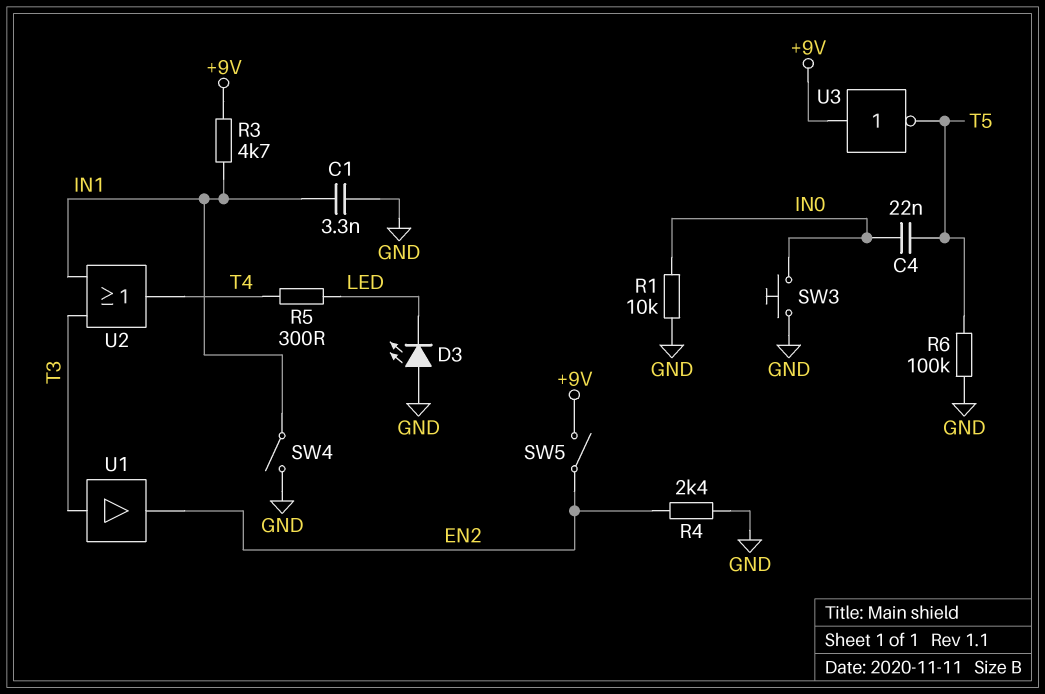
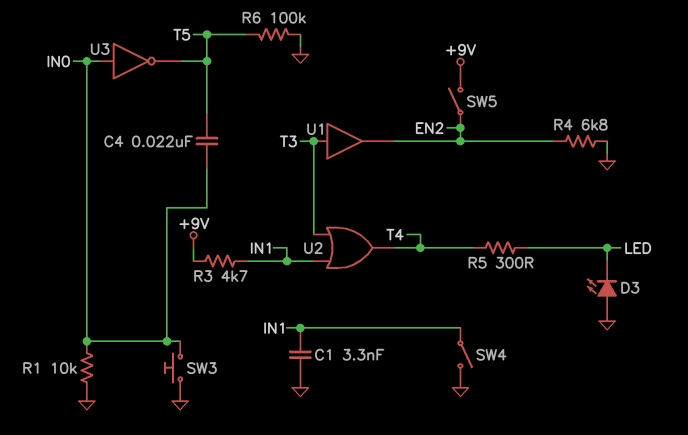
R4: 2.4k (EN2, GND) -> 6.8k (EN2, GND)
U3: NOT (in +9V, out T5) -> NOT (in IN0, out T5)

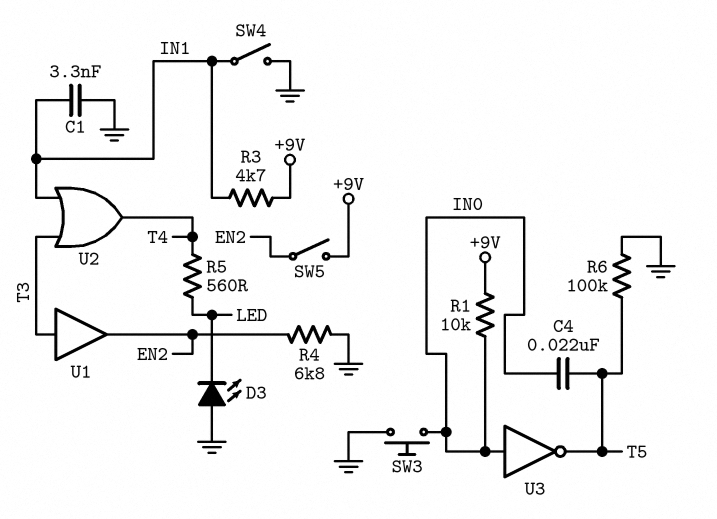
R1: 10k (GND, IN0) -> 10k (+9V, IN0)
R5: 300 (LED, T4) -> 560 (LED, T4)

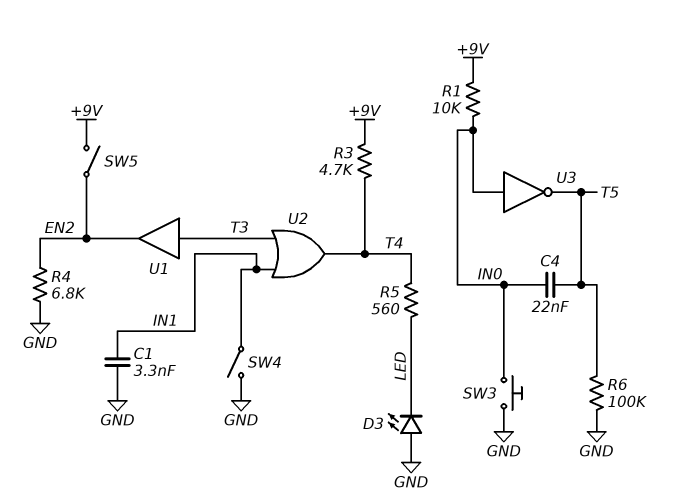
R3: 4.7k (+9V, IN1) -> 4.7k (+9V, T4)

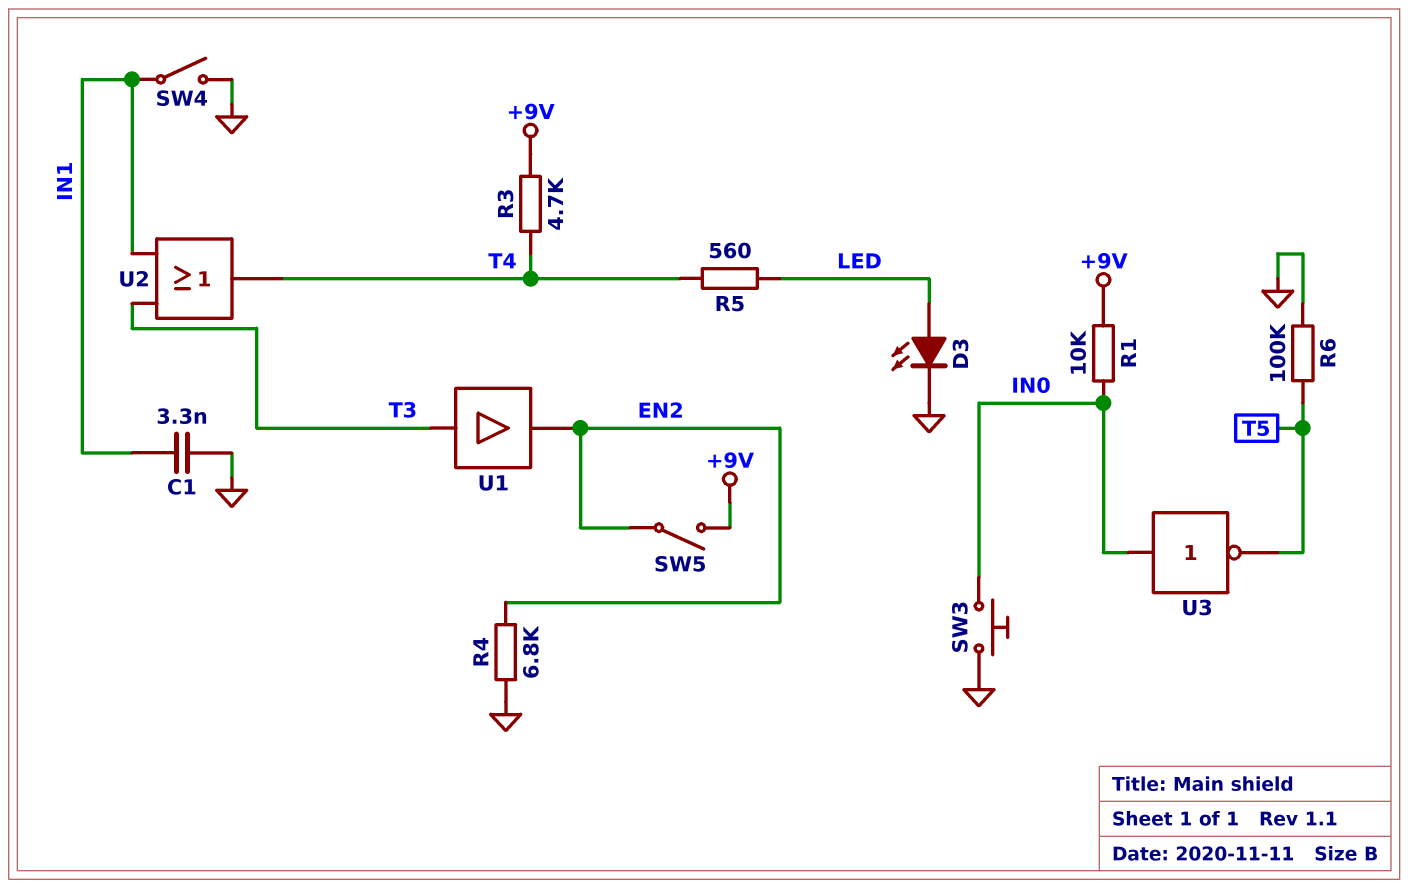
C4: 22nF (IN0, T5) -> none
D3: LED (A GND, K LED) -> LED (A LED, K GND)

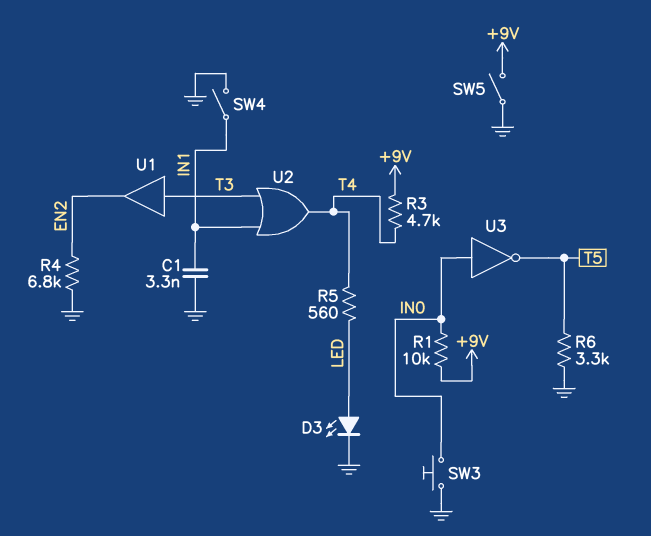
R6: 100k (GND, T5) -> 3.3k (GND, T5)
SW5: switch (+9V, EN2) -> switch (+9V, GND)

